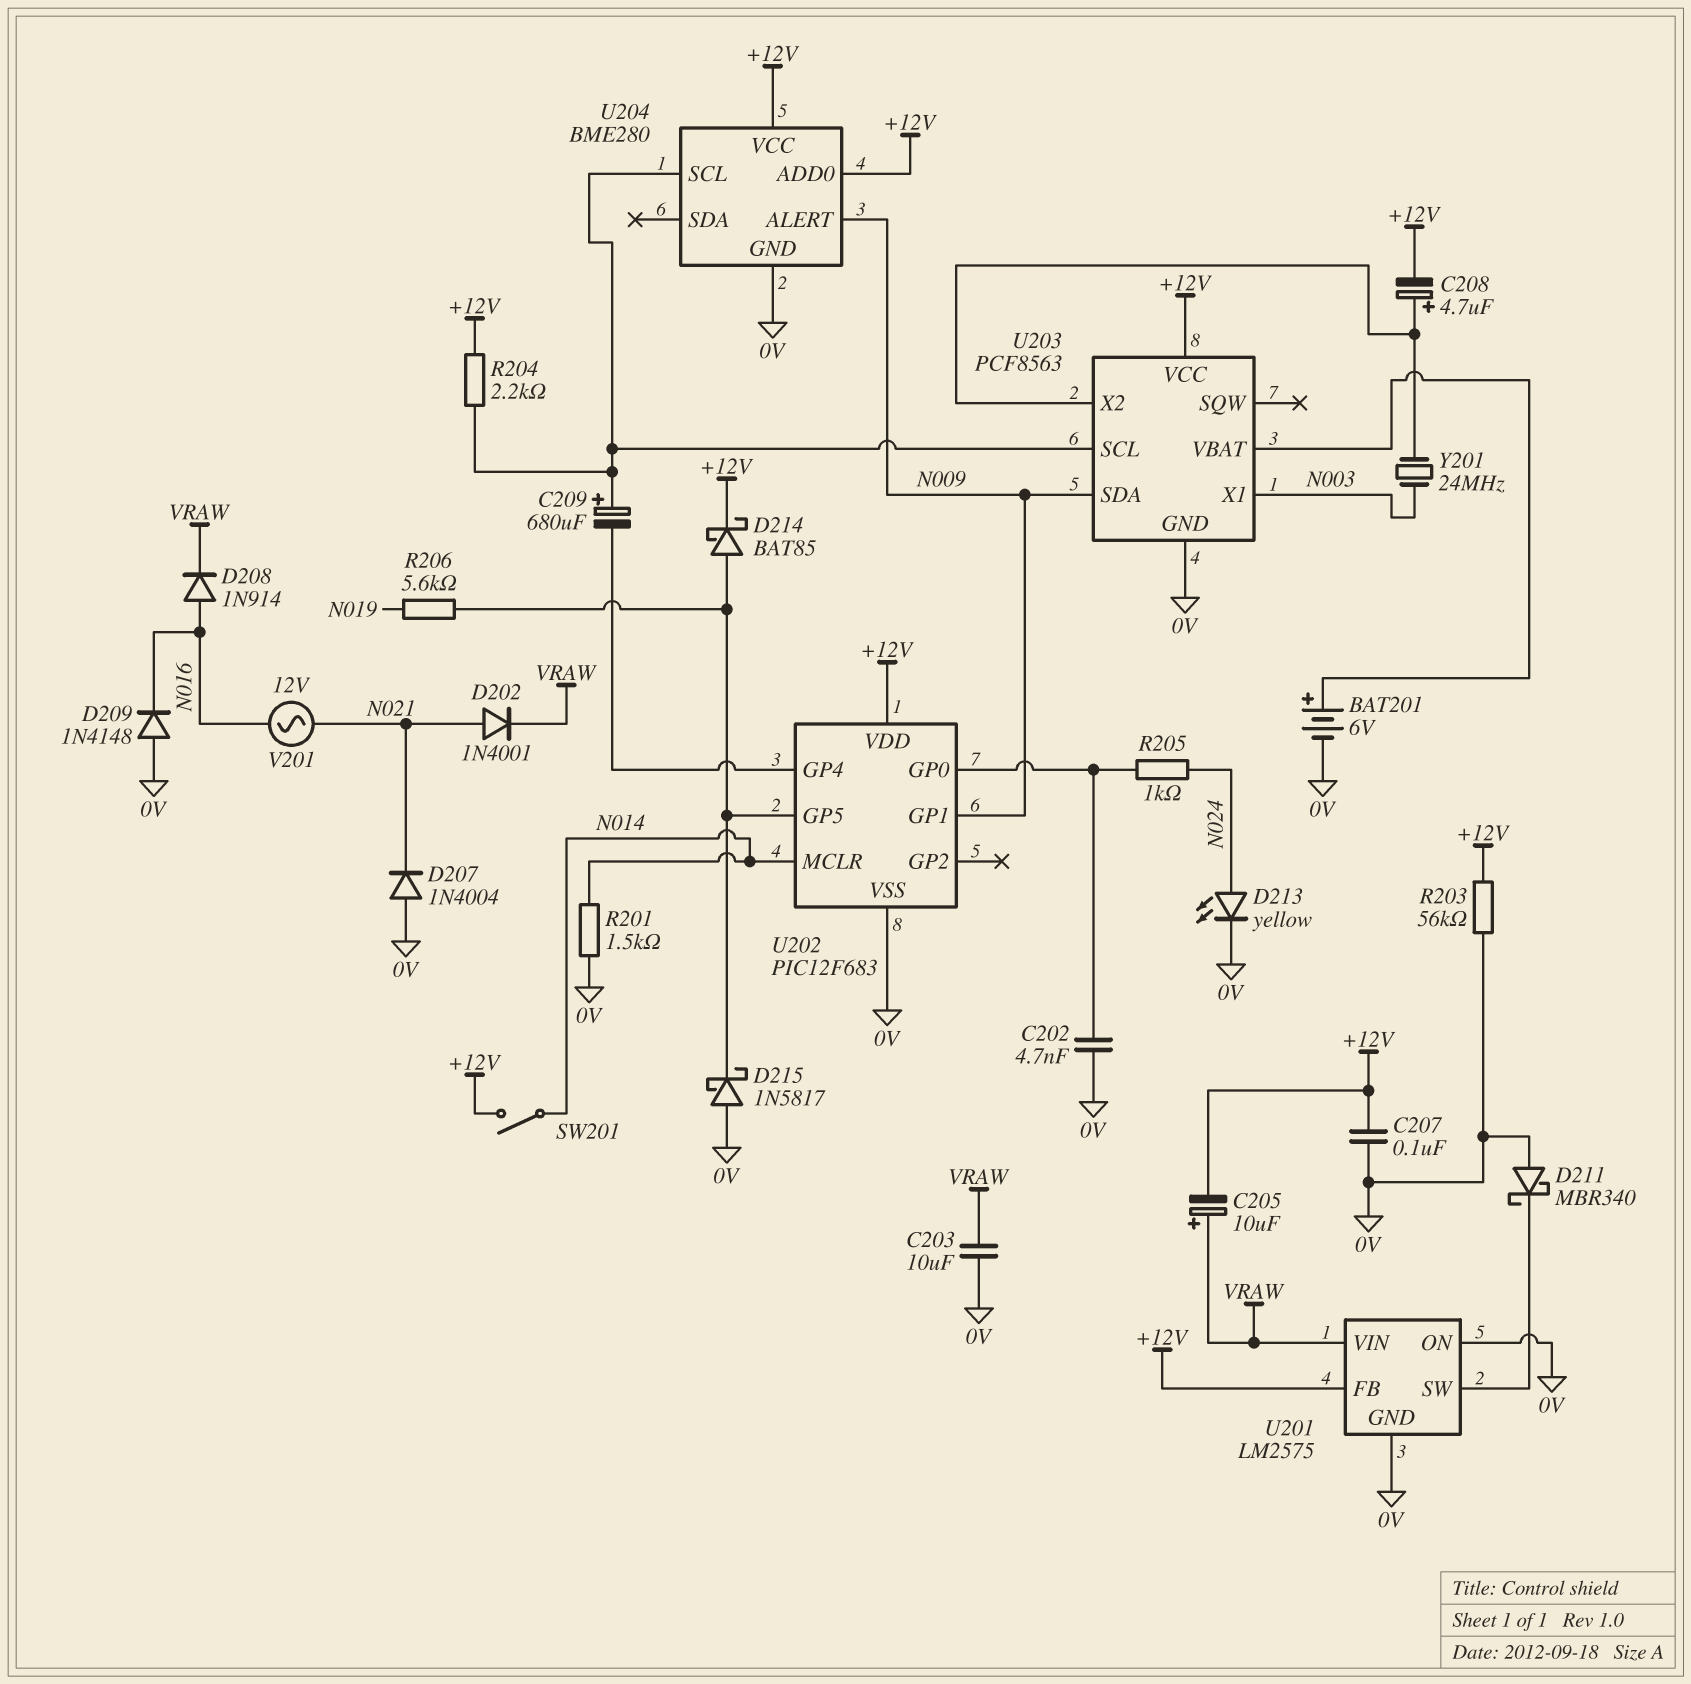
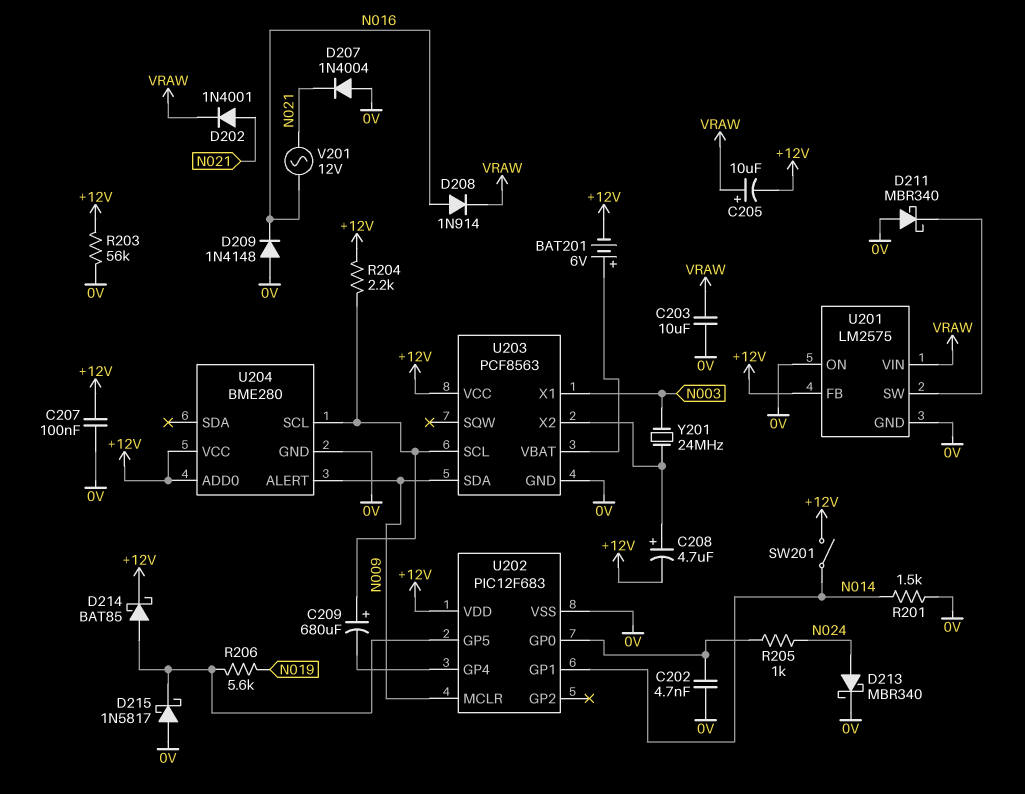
BAT201: 6V (plus U203/VBAT, minus 0V) -> 6V (plus U203/VBAT, minus +12V)
D213: LED yellow (A N024, K 0V) -> schottky MBR340 (A N024, K 0V)
U202 pin GP1: N009 -> N014
U202 pin MCLR: N014 -> N009

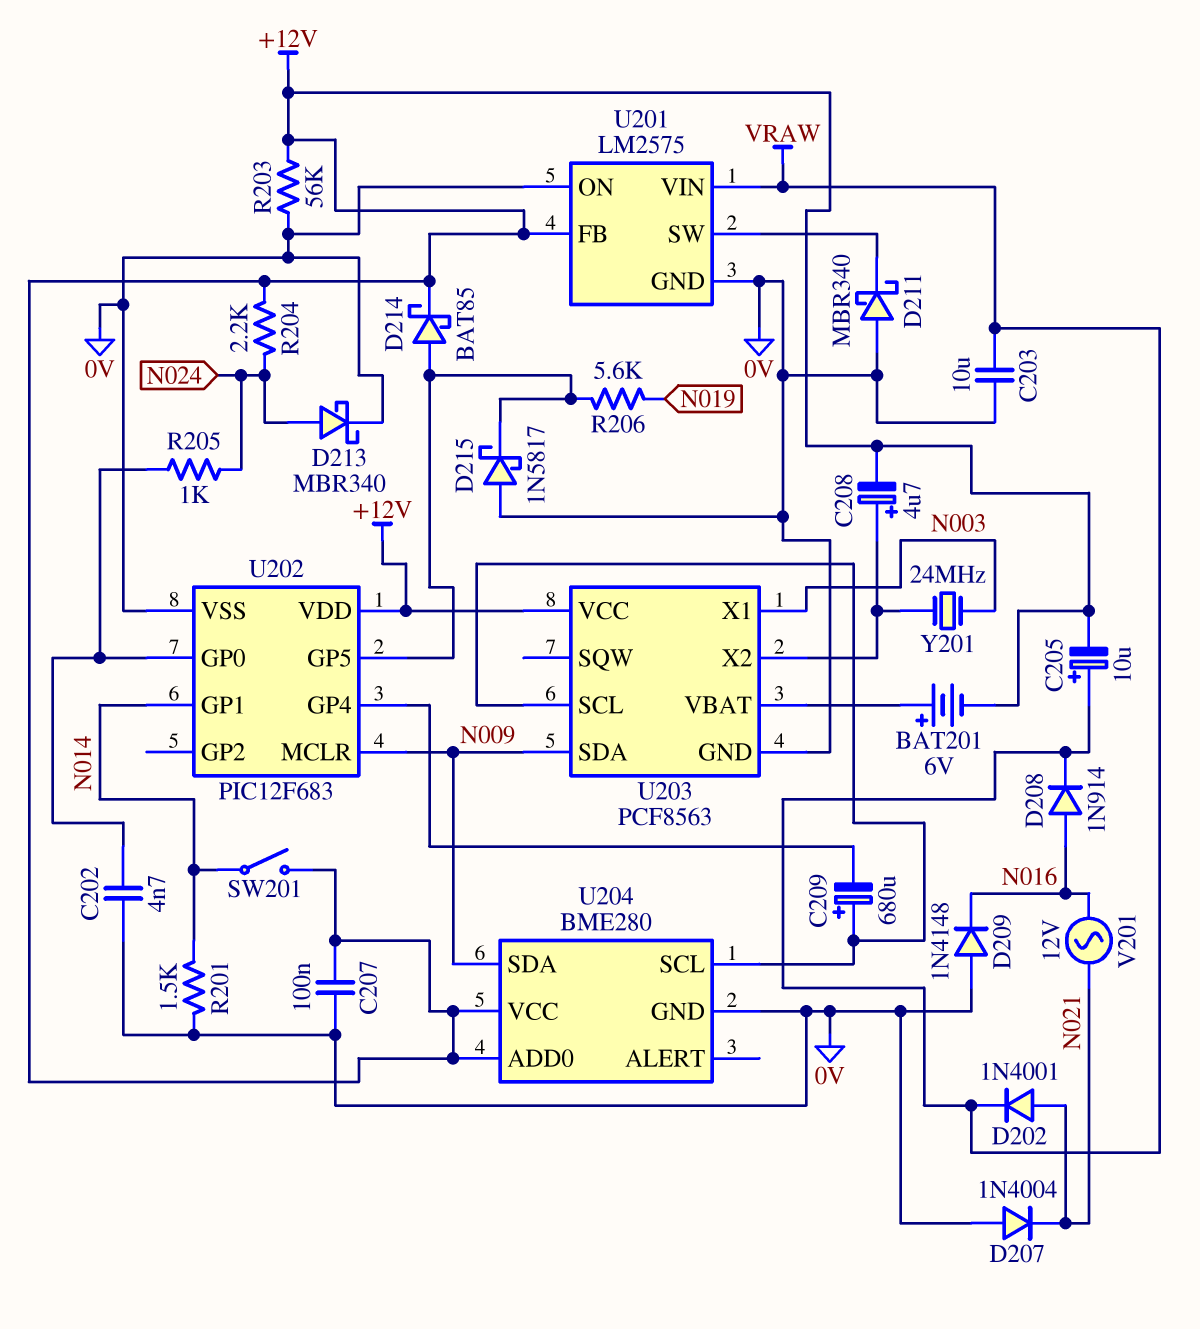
R204: 2.2k (+12V, U203/SCL) -> 2.2k (+12V, N024)
U204 pin ALERT: N009 -> none
U204 pin SDA: none -> N009

